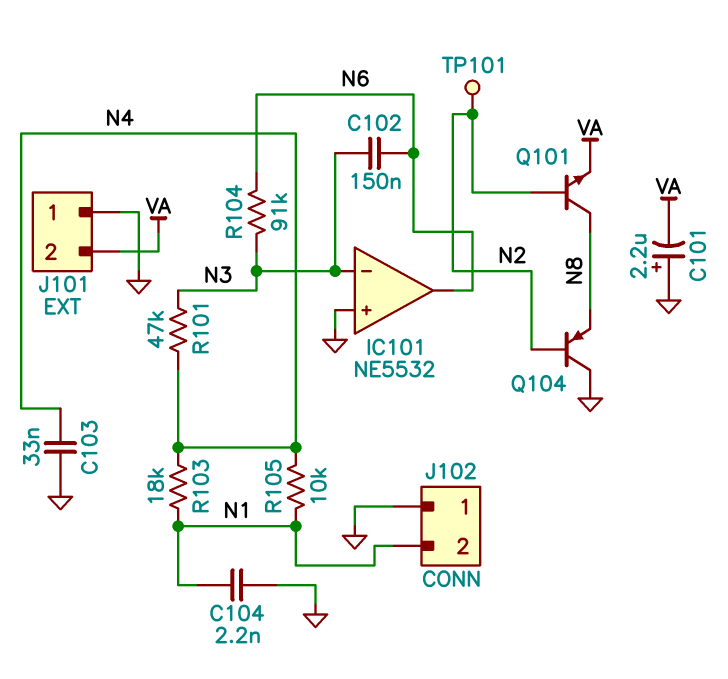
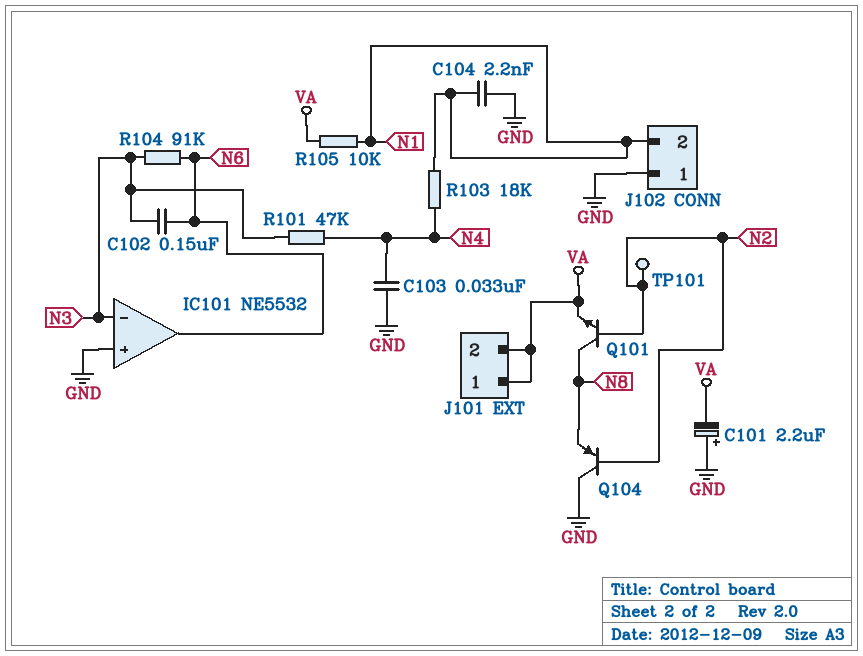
J101 pin 1: GND -> VA
R105: 10k (N1, N4) -> 10k (N1, VA)

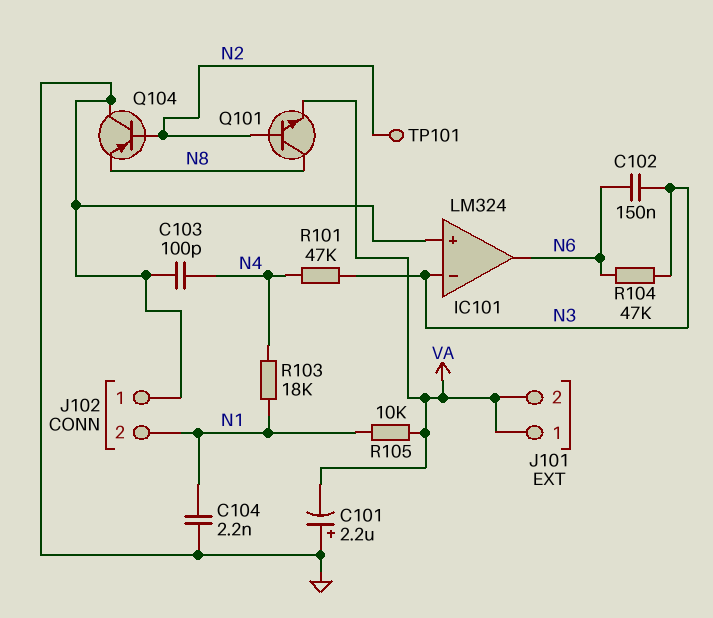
C103: 33nF (GND, N4) -> 100pF (GND, N4)
IC101: NE5532 -> LM324
R104: 91k (N3, N6) -> 47k (N3, N6)

